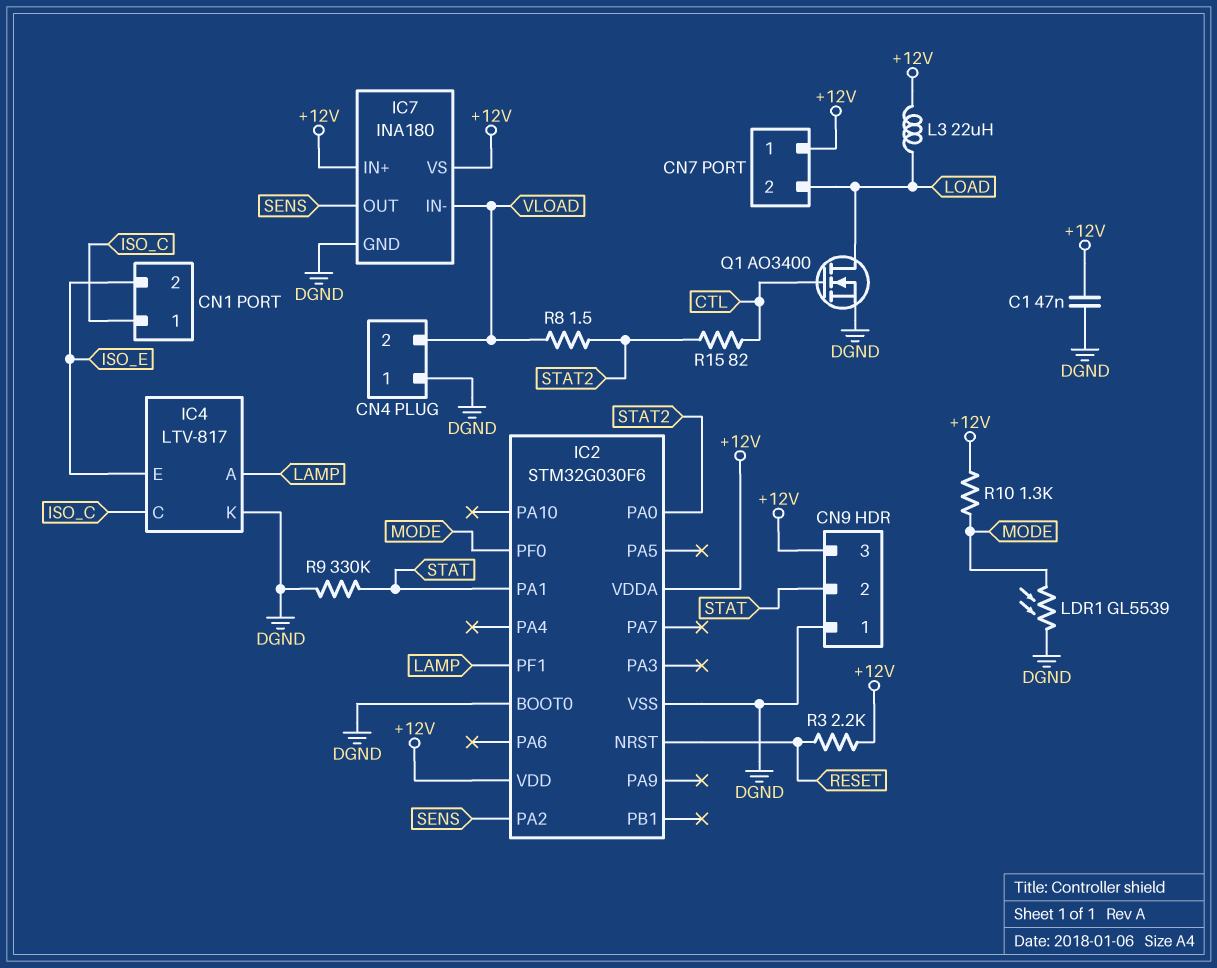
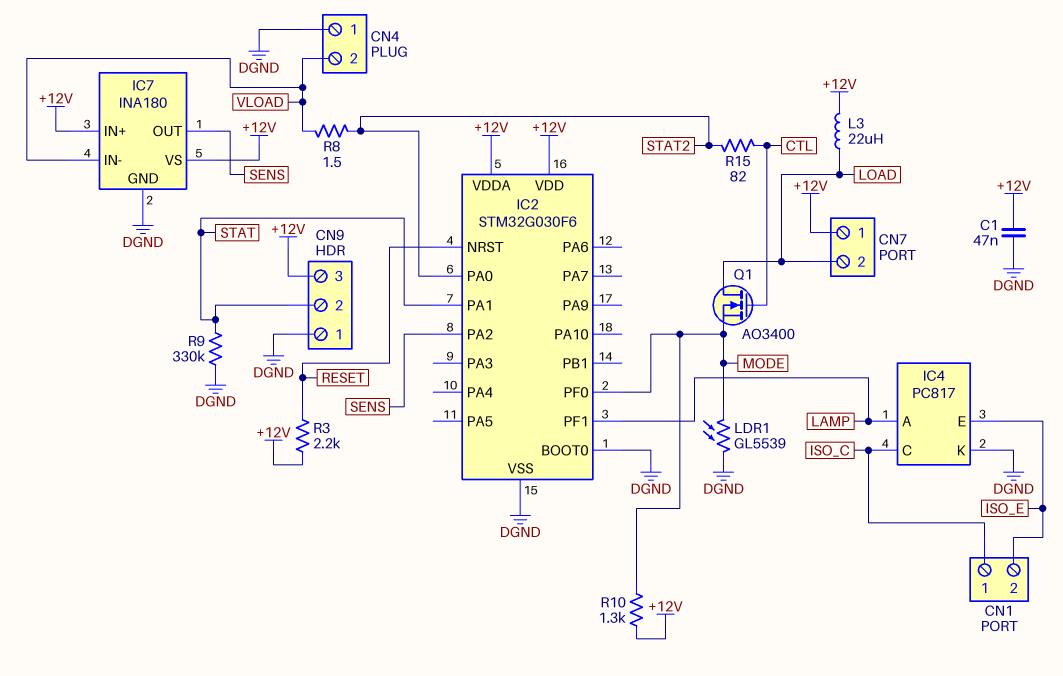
IC4: LTV-817 -> PC817
Q1: NMOS AO3400 (G CTL, D LOAD, S DGND) -> NMOS AO3400 (G CTL, D LOAD, S MODE)

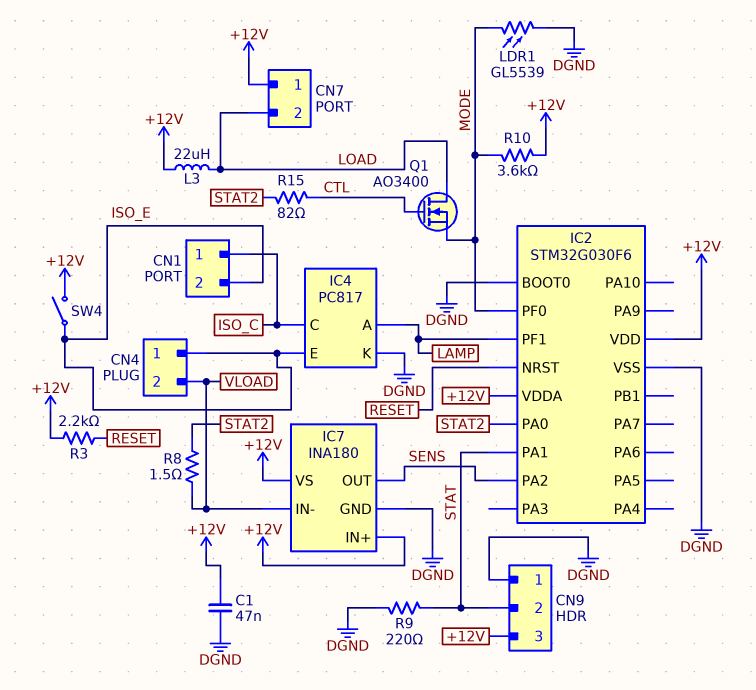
CN4 pin 1: DGND -> ISO_E
R9: 330k (DGND, STAT) -> 220 (DGND, STAT)
R10: 1.3k (+12V, MODE) -> 3.6k (+12V, MODE)
SW4: none -> switch (+12V, ISO_E)

